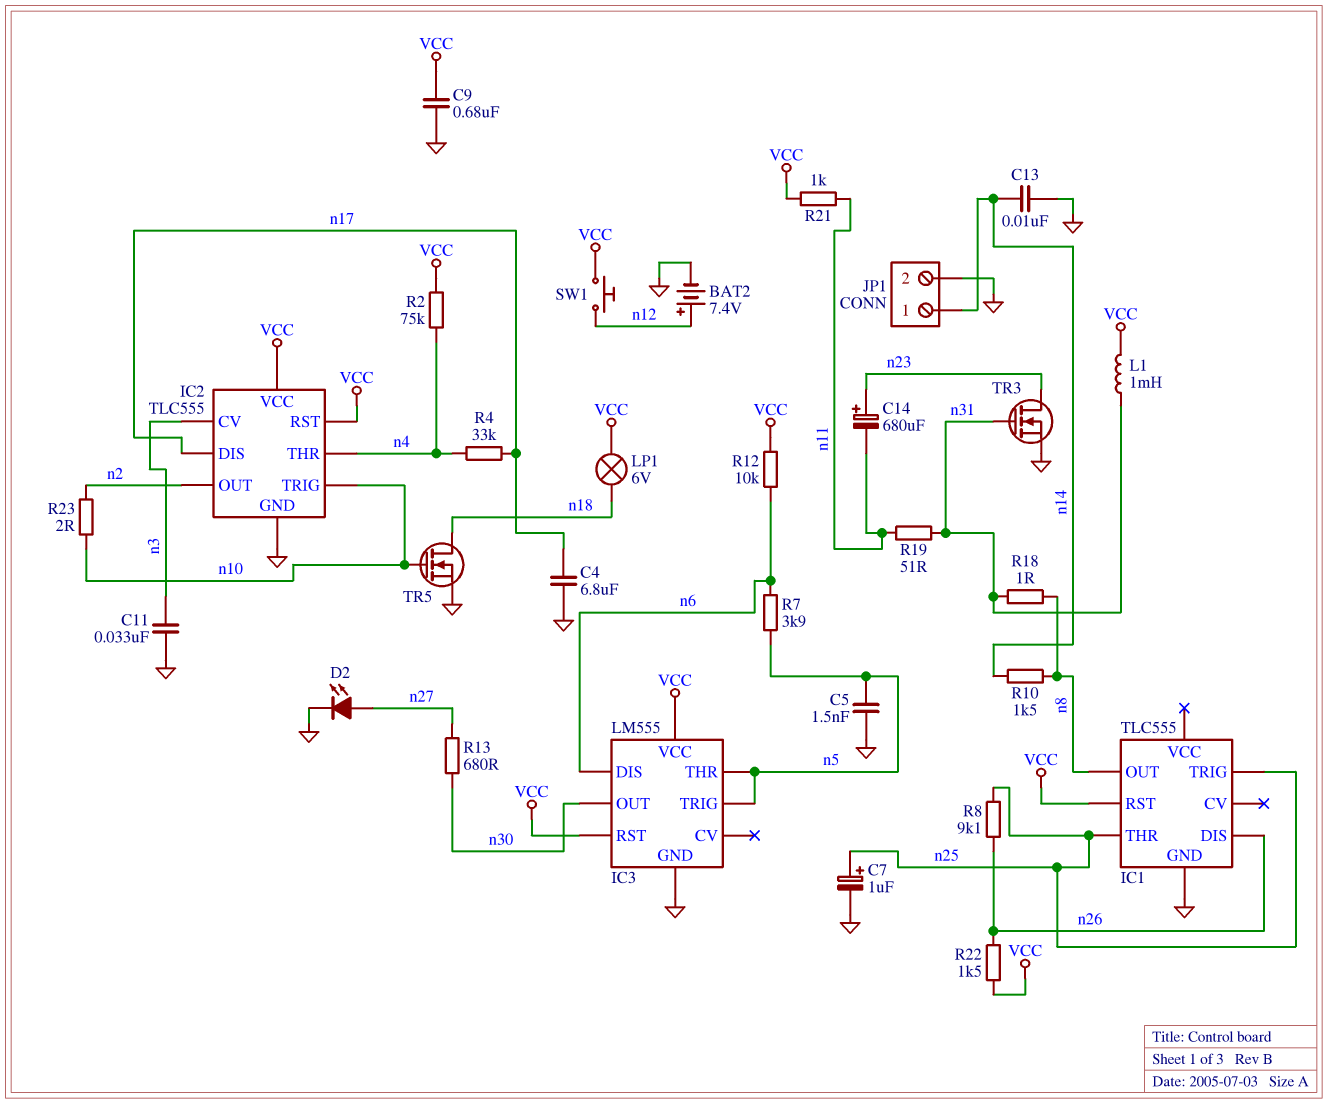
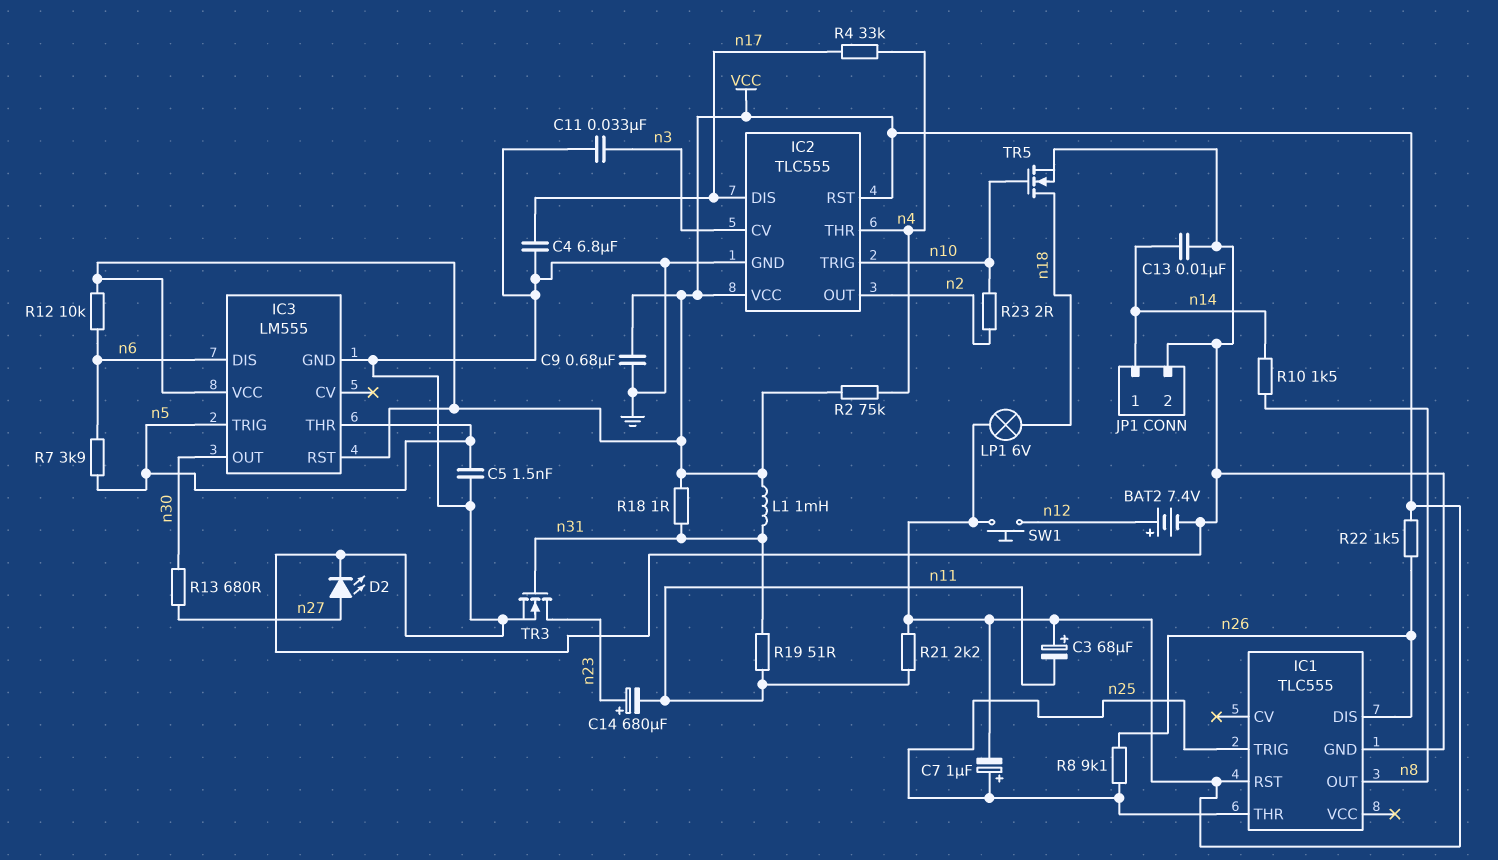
C3: none -> 68uF (plus VCC, minus n11)
C7: 1uF (plus n25, minus GND) -> 1uF (plus n25, minus VCC)
R18: 1 (n8, n31) -> 1 (VCC, n31)
R21: 1k (VCC, n11) -> 2.2k (VCC, n11)

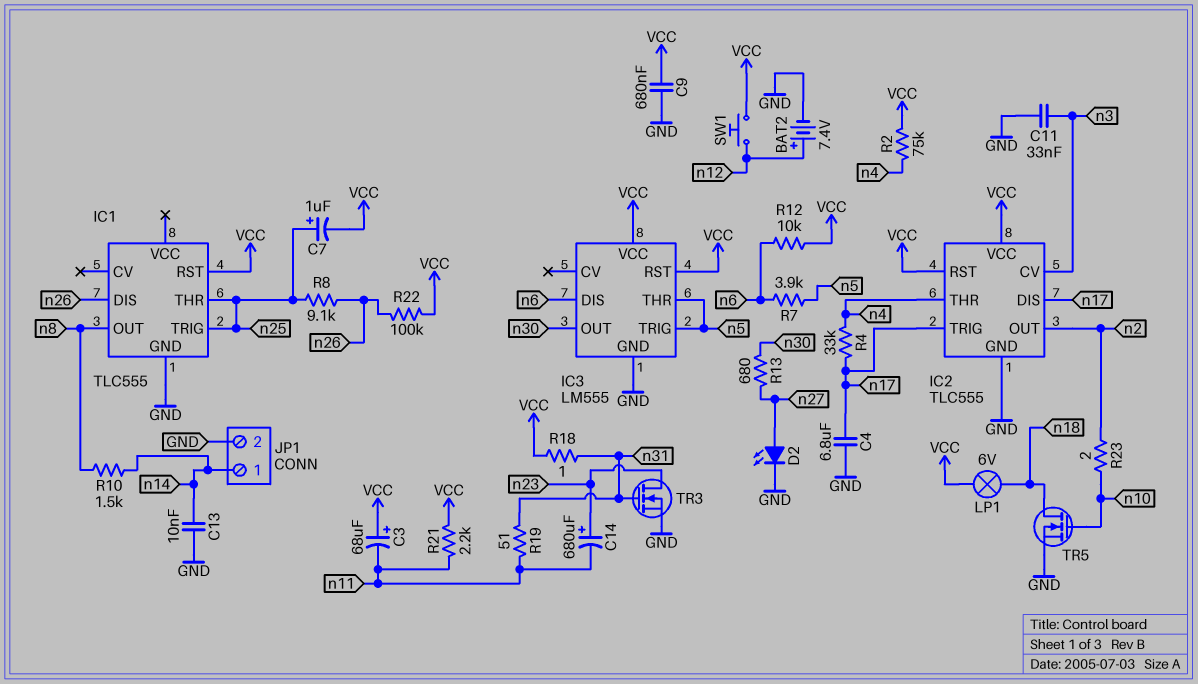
C5: 1.5nF (GND, n5) -> none
IC2 pin TRIG: n10 -> n17
L1: 1mH (VCC, n31) -> none
R22: 1.5k (VCC, n26) -> 100k (VCC, n26)

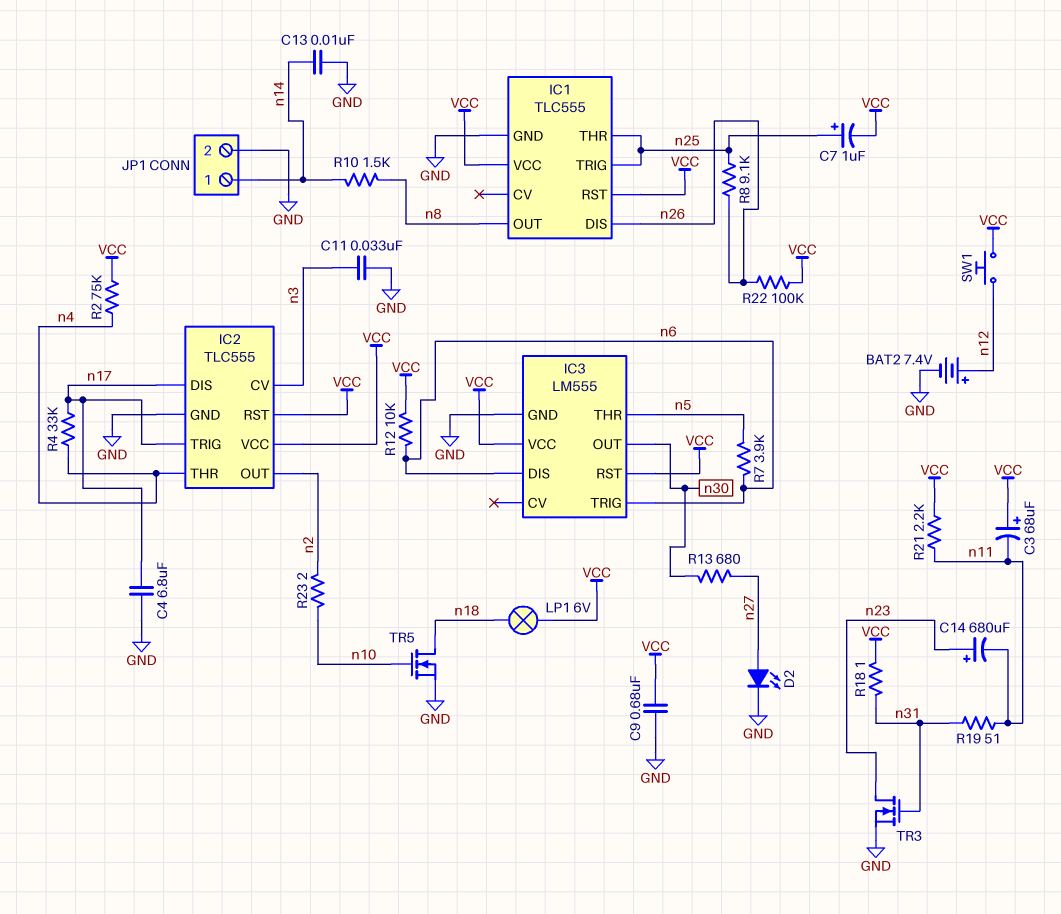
IC1 pin VCC: none -> VCC
IC3 pin TRIG: n5 -> n6

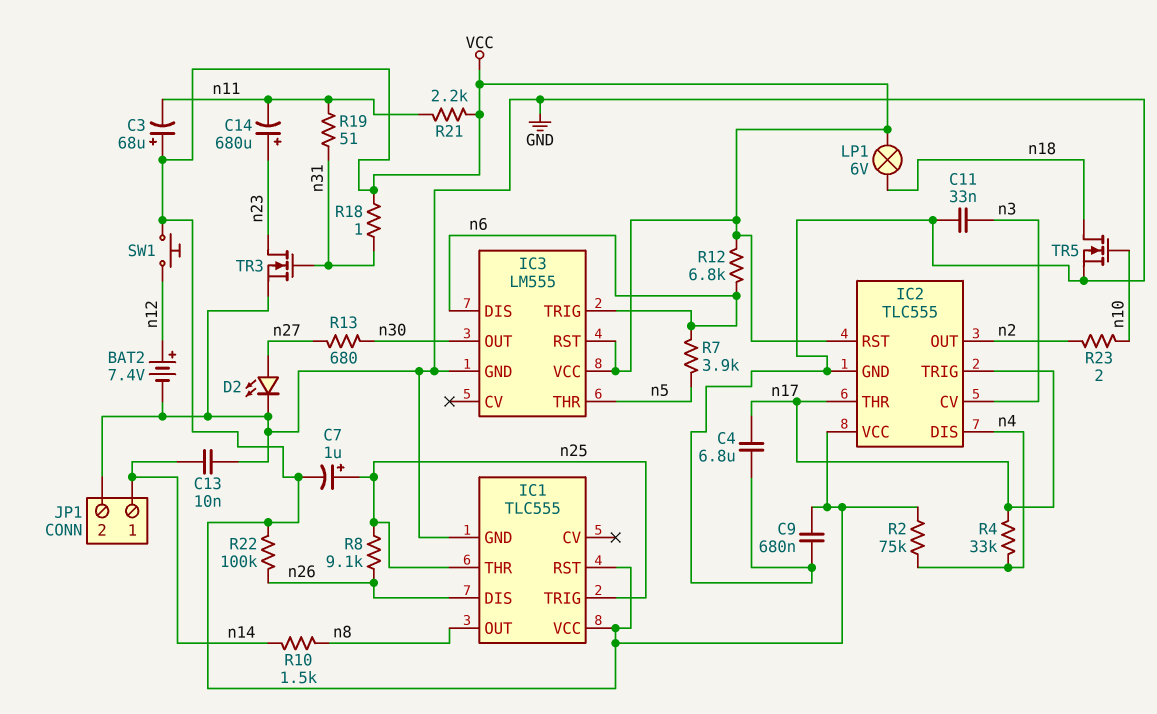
IC2 pin DIS: n17 -> n4
IC2 pin THR: n4 -> n17
R12: 10k (VCC, n6) -> 6.8k (VCC, n6)

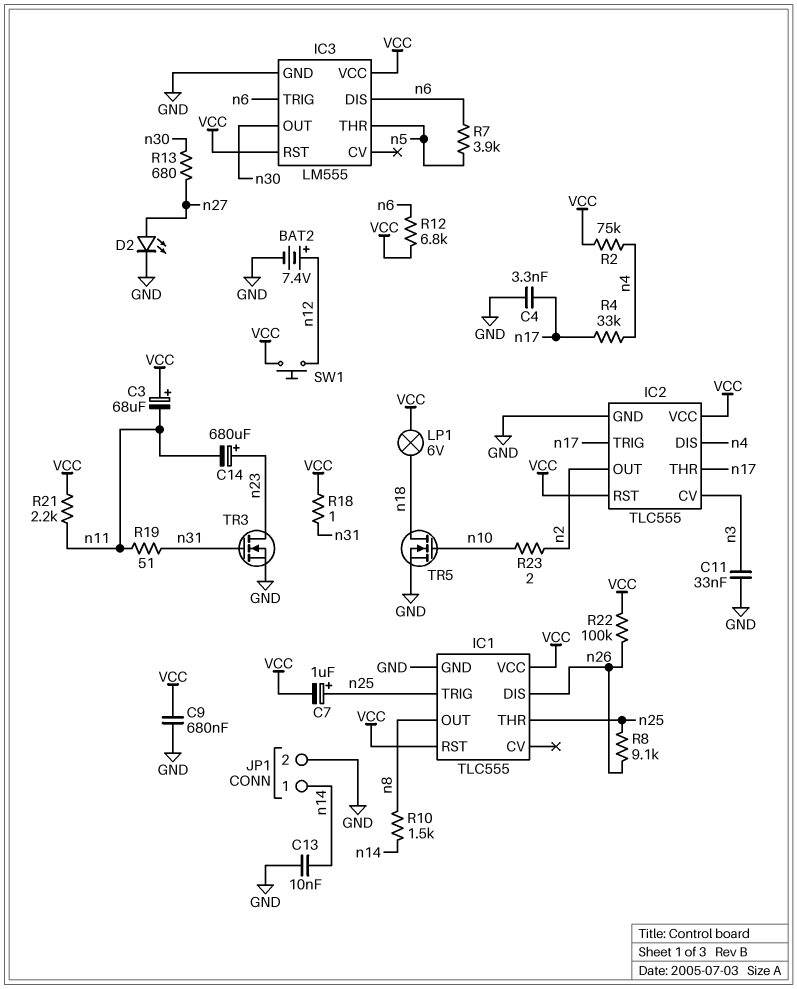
C4: 6.8uF (GND, n17) -> 3.3nF (GND, n17)

